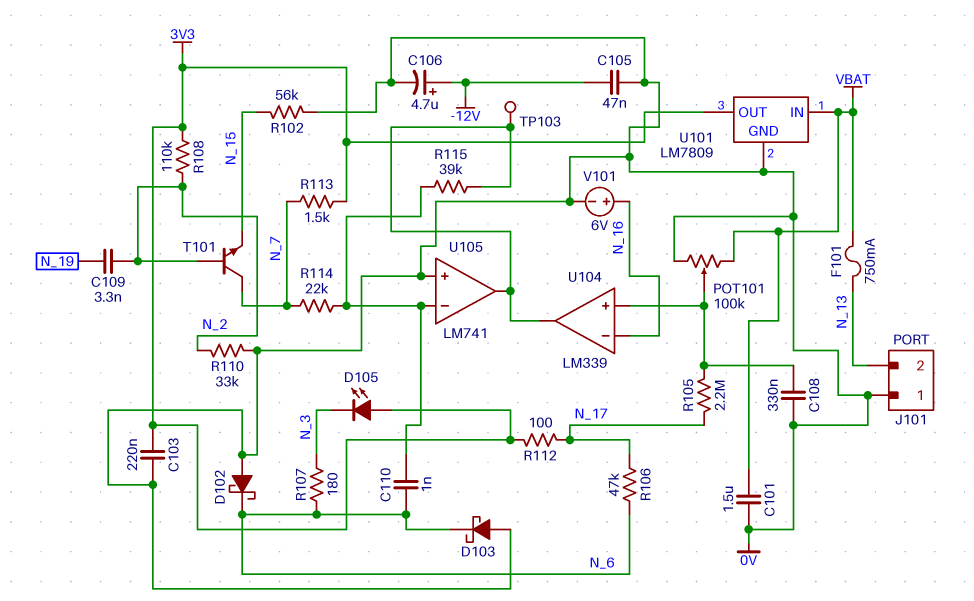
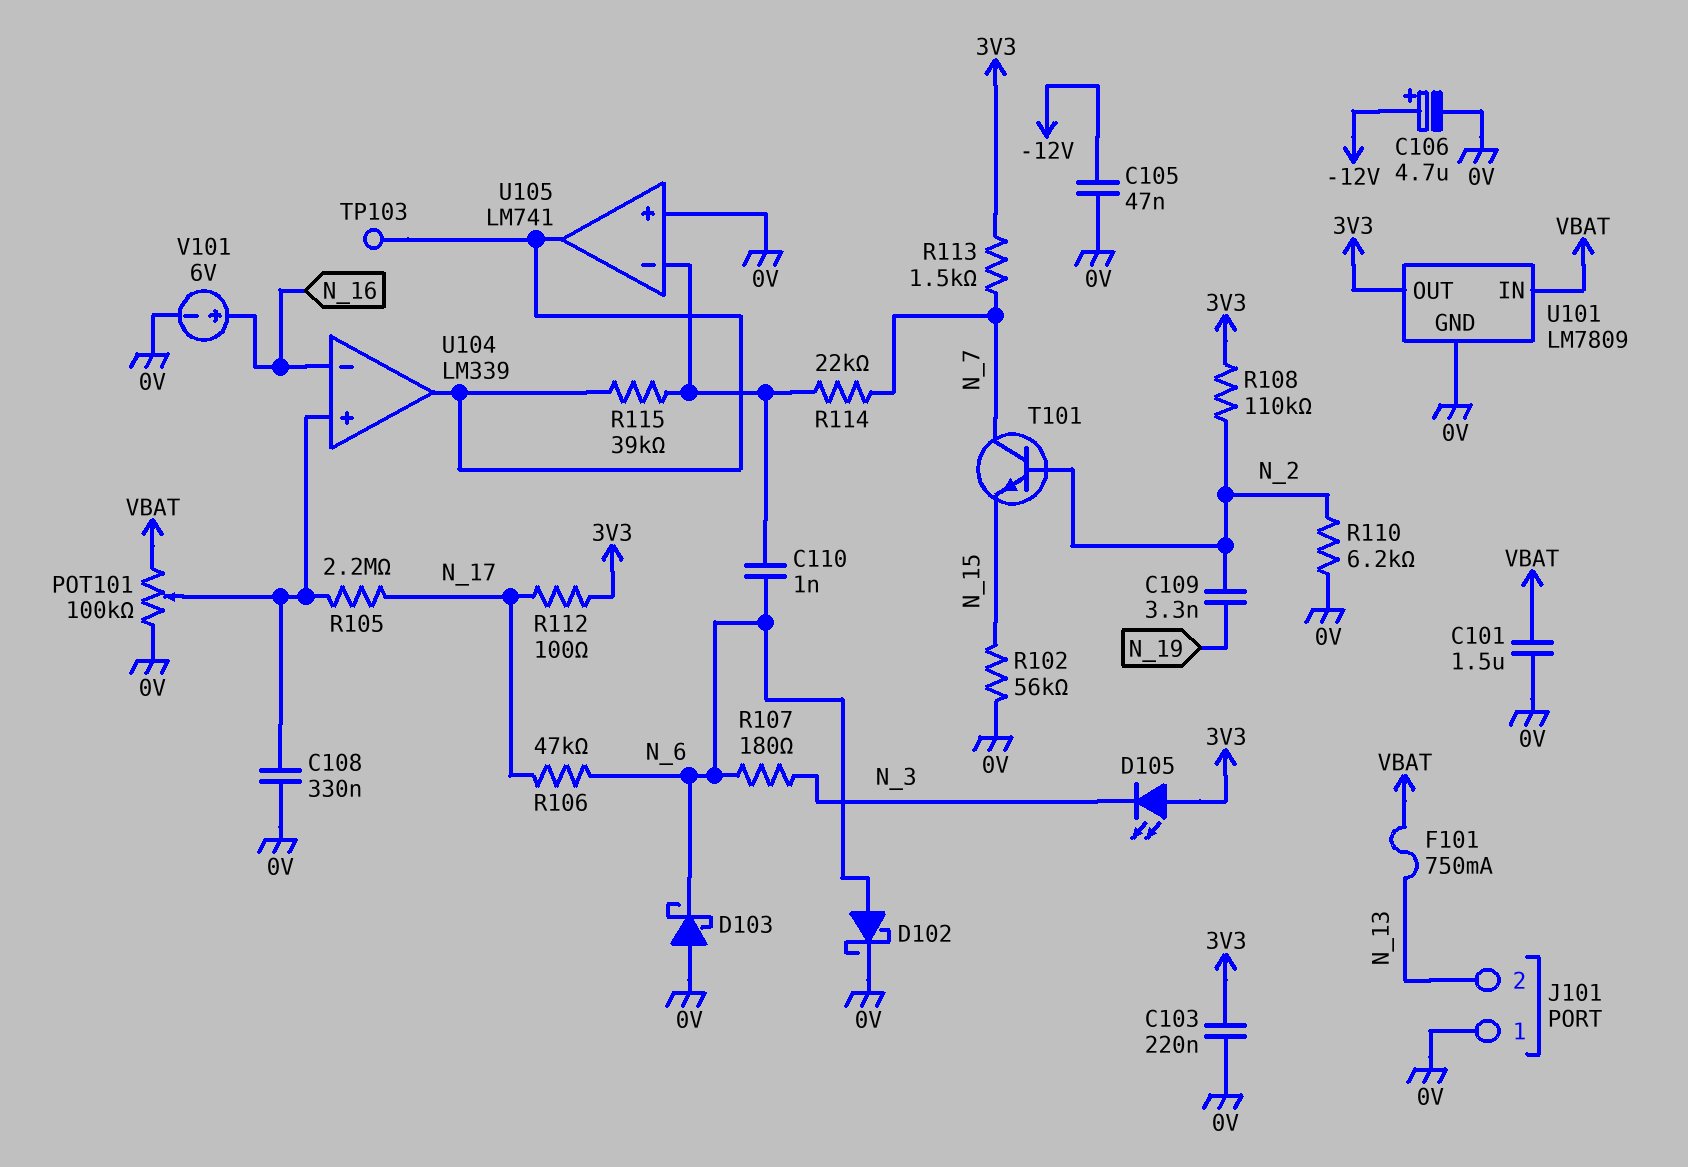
D102: schottky (A 0V, K N_6) -> schottky (A N_6, K 0V)
R110: 33k (0V, N_2) -> 6.2k (0V, N_2)

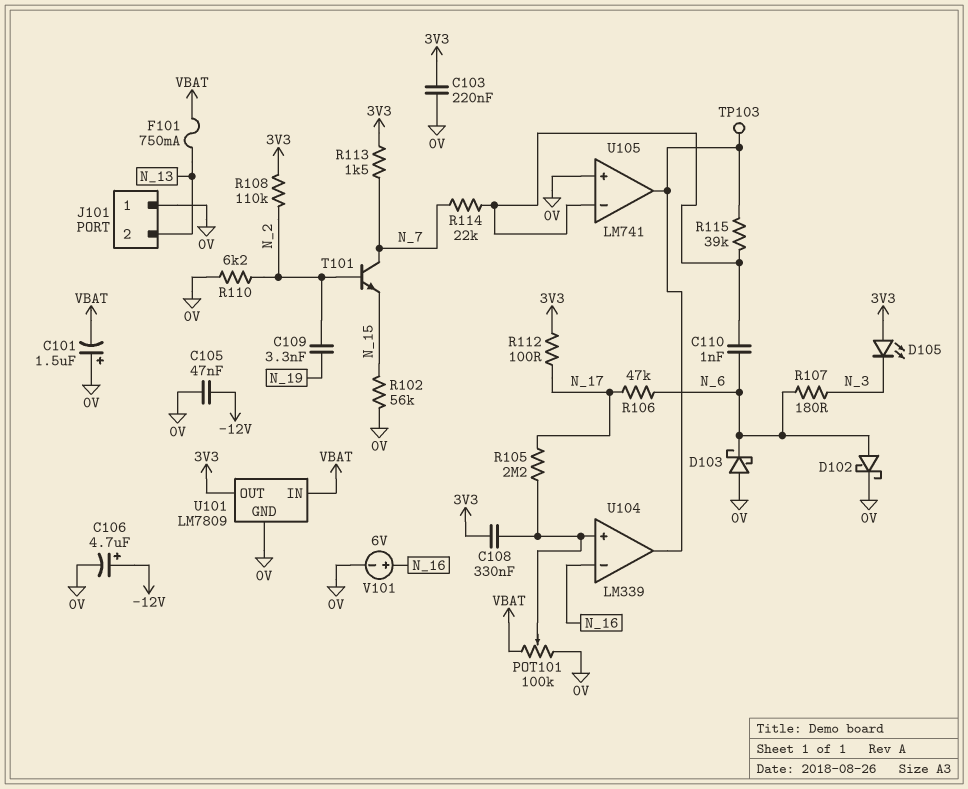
C101: 1.5uF (0V, VBAT) -> 1.5uF (plus 0V, minus VBAT)
C108: 330nF (0V, U104/in+) -> 330nF (3V3, U104/in+)

